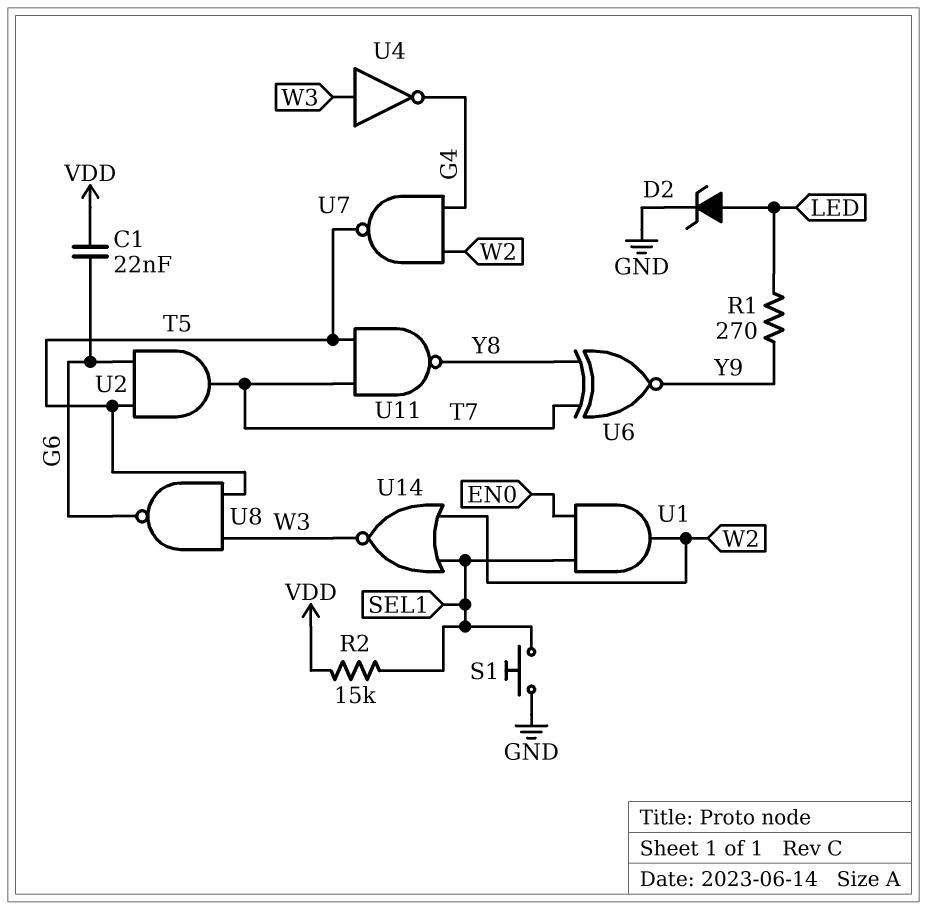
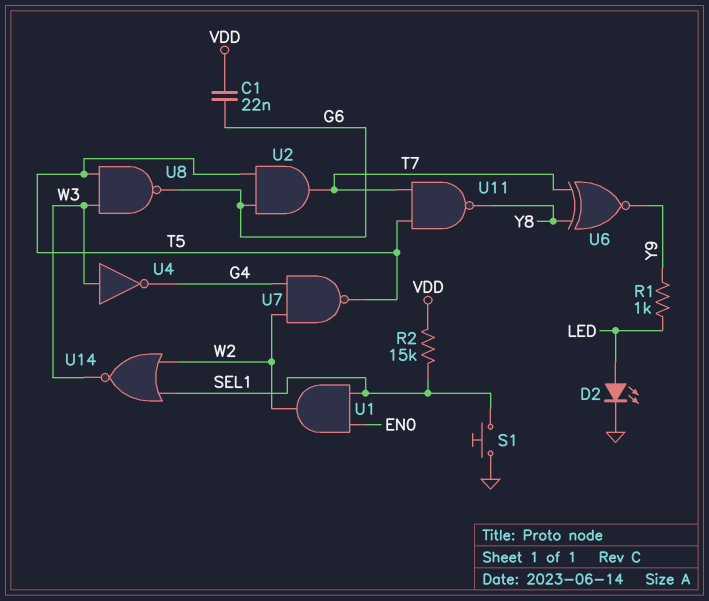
D2: zener (A LED, K GND) -> LED (A LED, K GND)
R1: 270 (LED, Y9) -> 1k (LED, Y9)

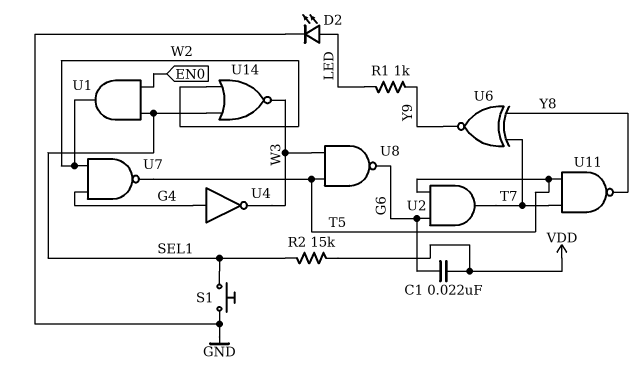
U4: NOT (in W3, out G4) -> NOT (in G4, out W3)

